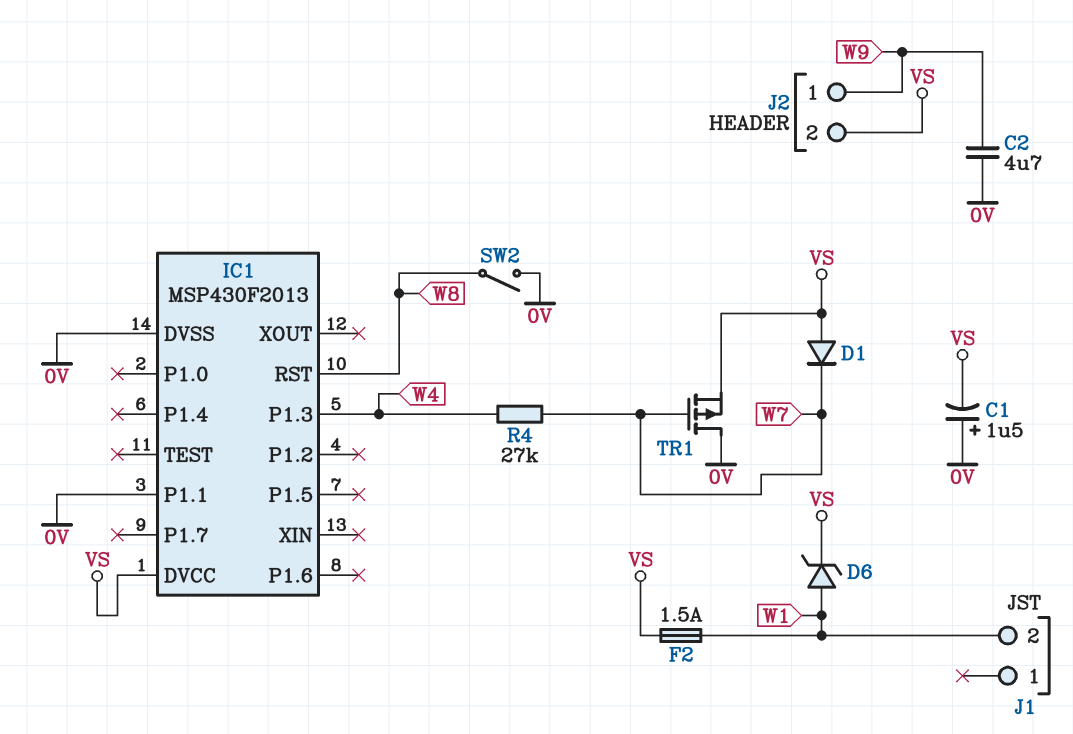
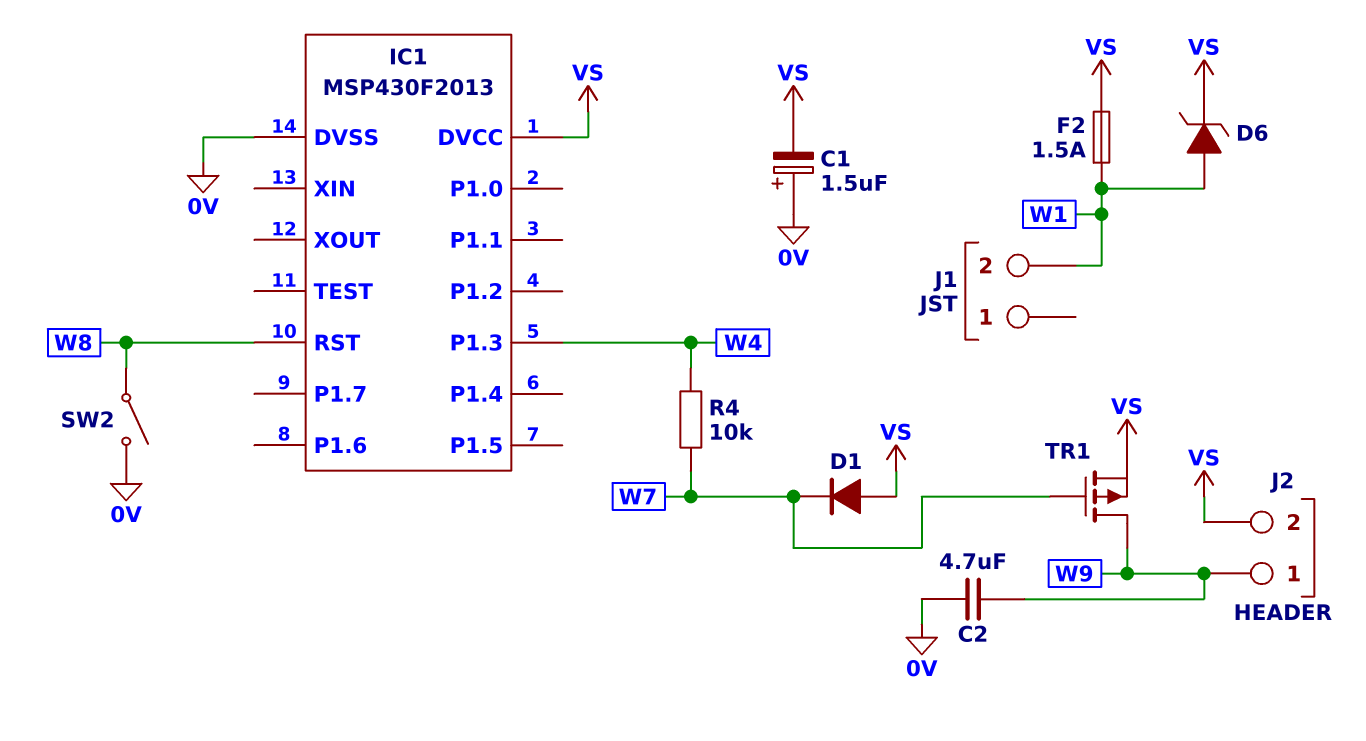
IC1 pin P1.1: 0V -> none
R4: 27k (W4, W7) -> 10k (W4, W7)
TR1: PMOS (G W7, D 0V, S VS) -> PMOS (G W7, D W9, S VS)

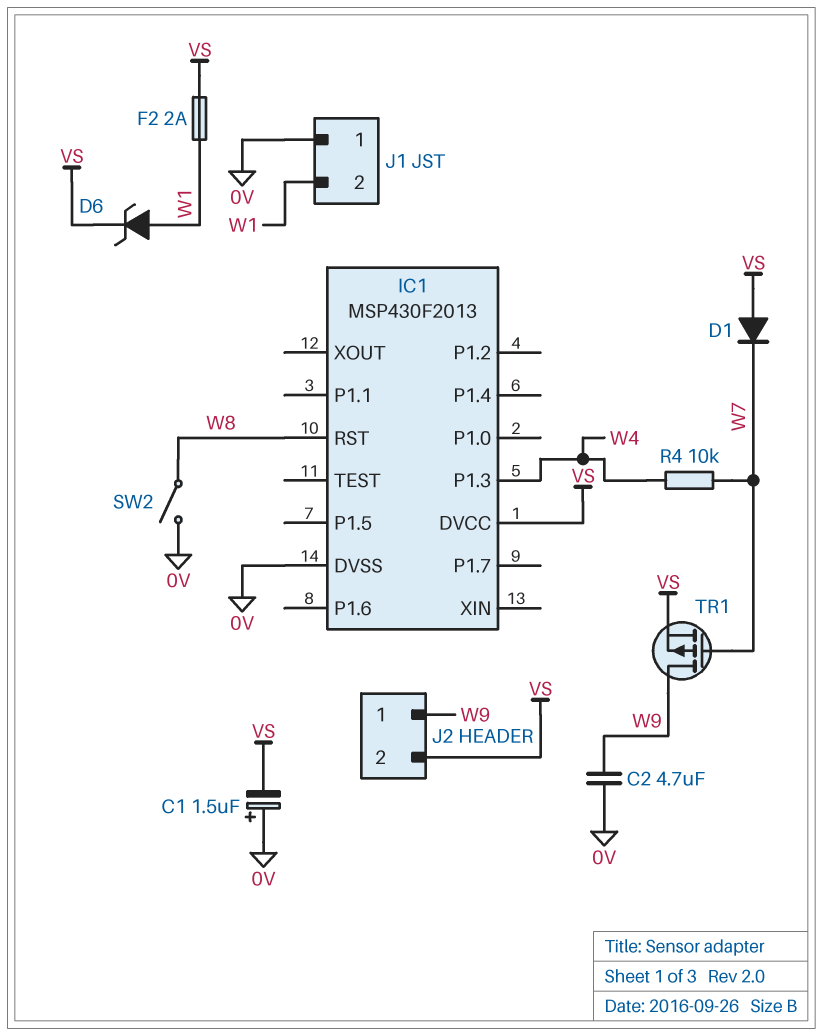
F2: 1.5A (VS, W1) -> 2A (VS, W1)
J1 pin 1: none -> 0V

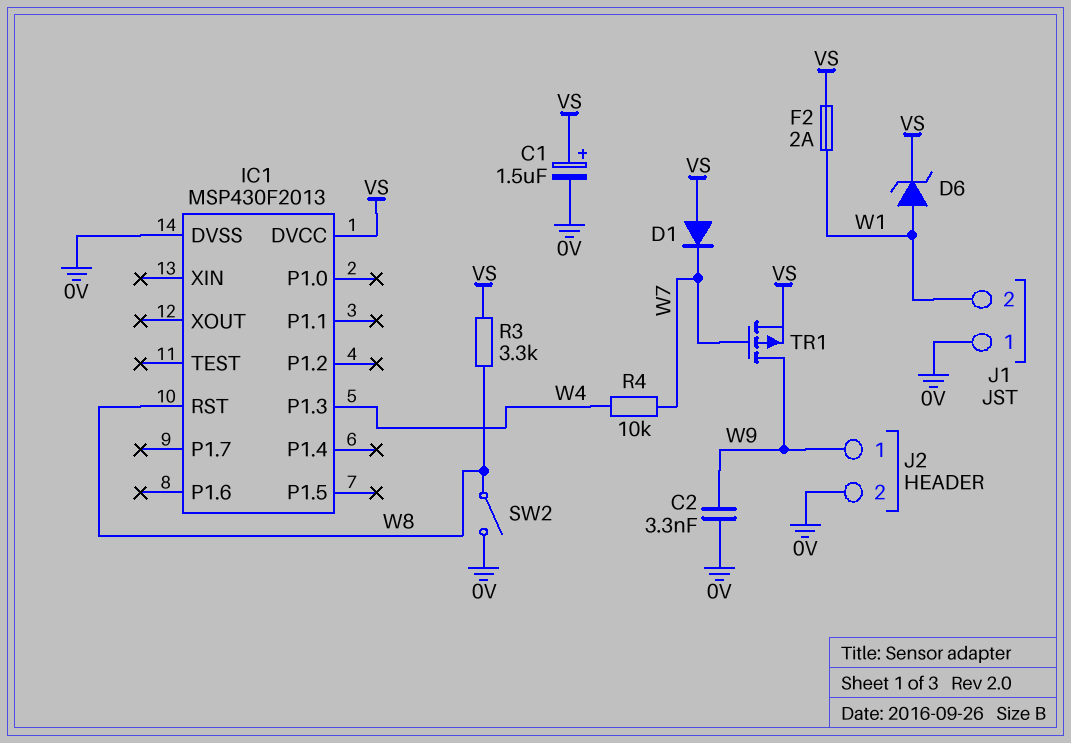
C1: 1.5uF (plus 0V, minus VS) -> 1.5uF (plus VS, minus 0V)
C2: 4.7uF (0V, W9) -> 3.3nF (0V, W9)
J2 pin 2: VS -> 0V
R3: none -> 3.3k (VS, W8)

